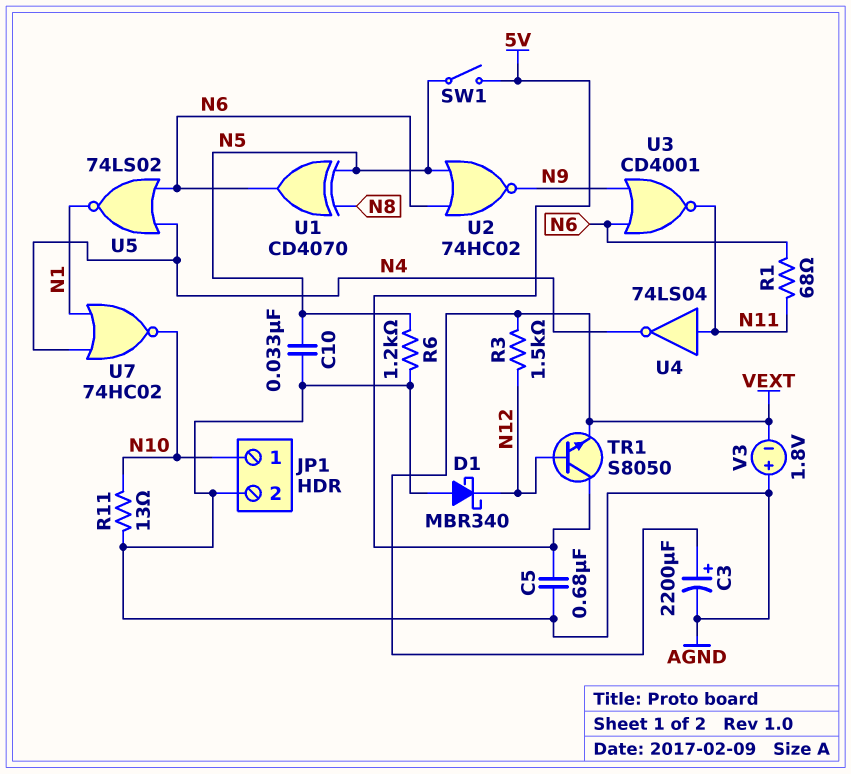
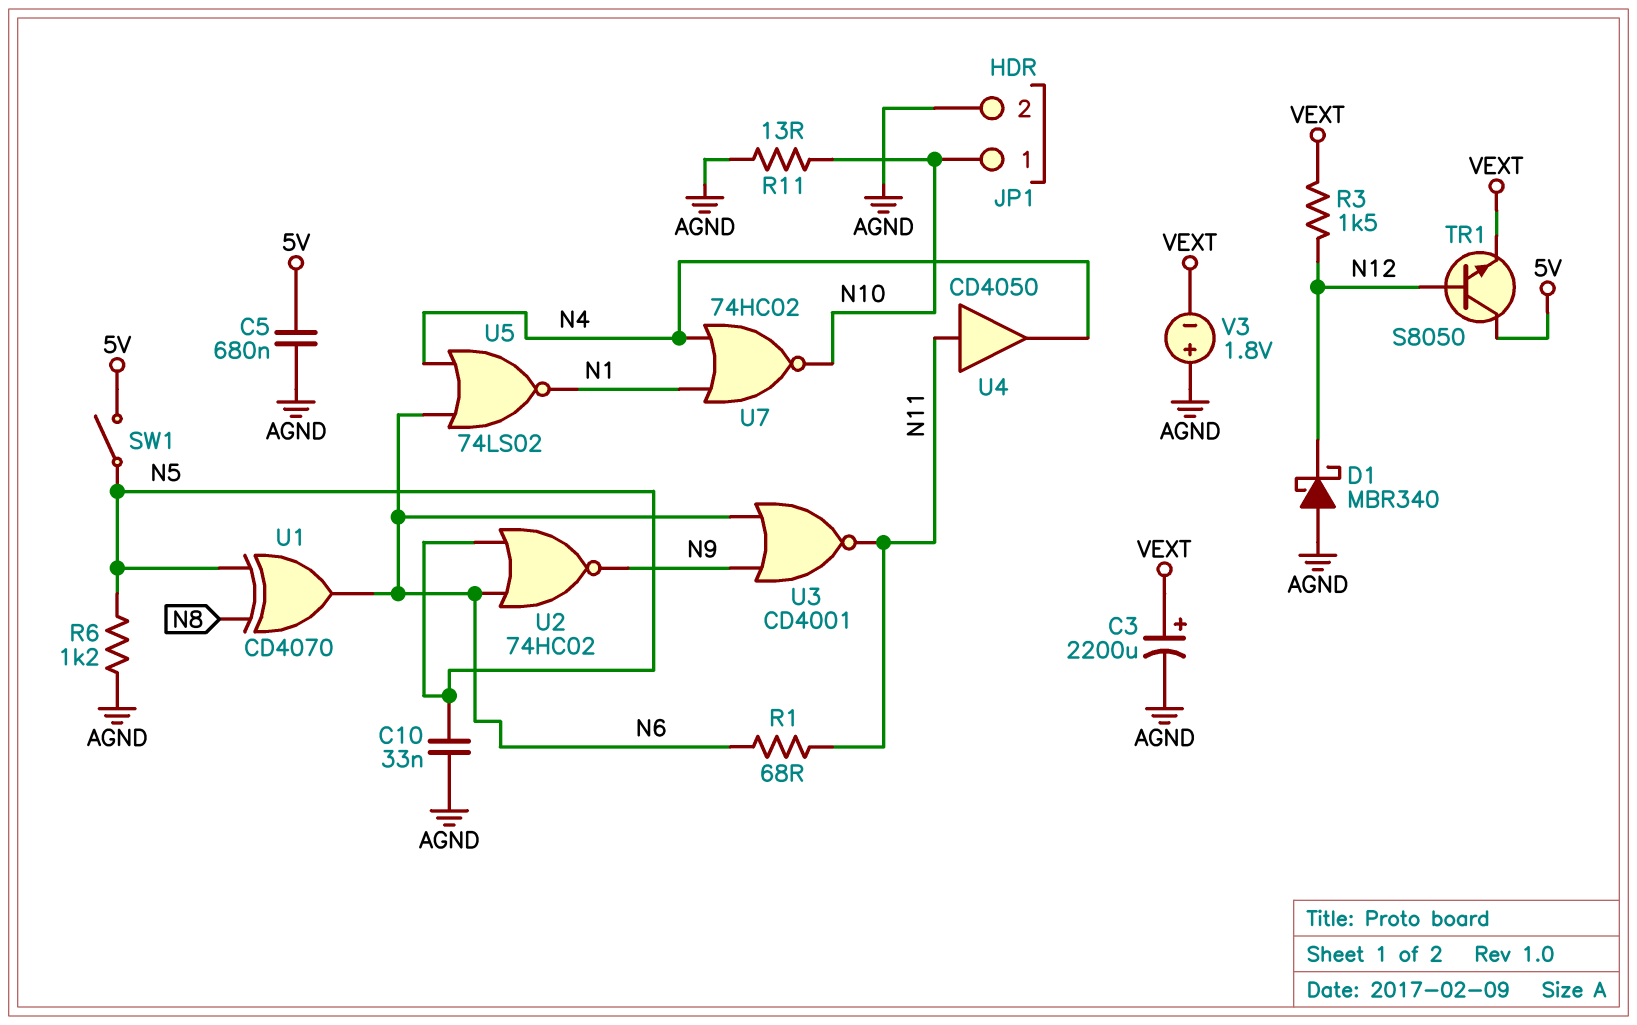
U4: NOT 74LS04 (in N11, out N4) -> buffer CD4050 (in N11, out N4)

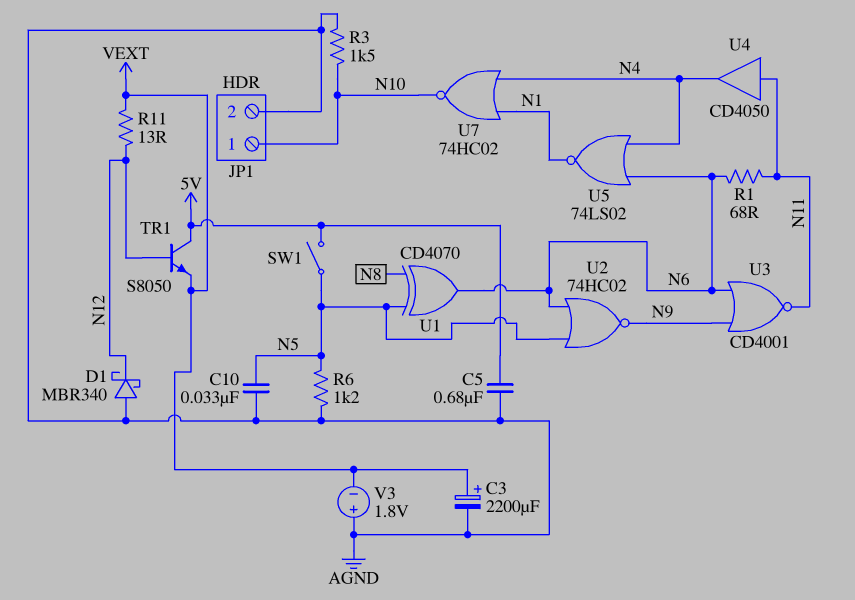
R3: 1.5k (N12, VEXT) -> 1.5k (AGND, N10)
R11: 13 (AGND, N10) -> 13 (N12, VEXT)

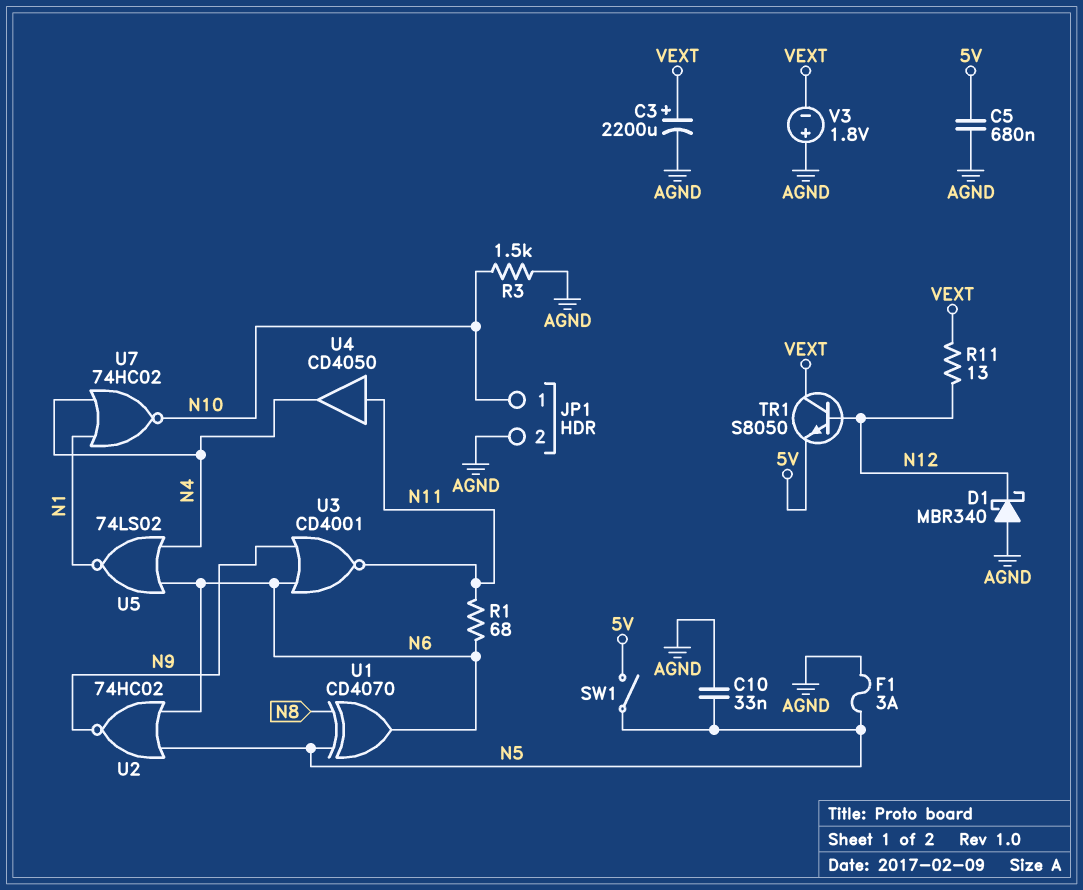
F1: none -> 3A (AGND, N5)
R6: 1.2k (AGND, N5) -> none
TR1: NPN S8050 (B N12, C 5V, E VEXT) -> NPN S8050 (B N12, C VEXT, E 5V)

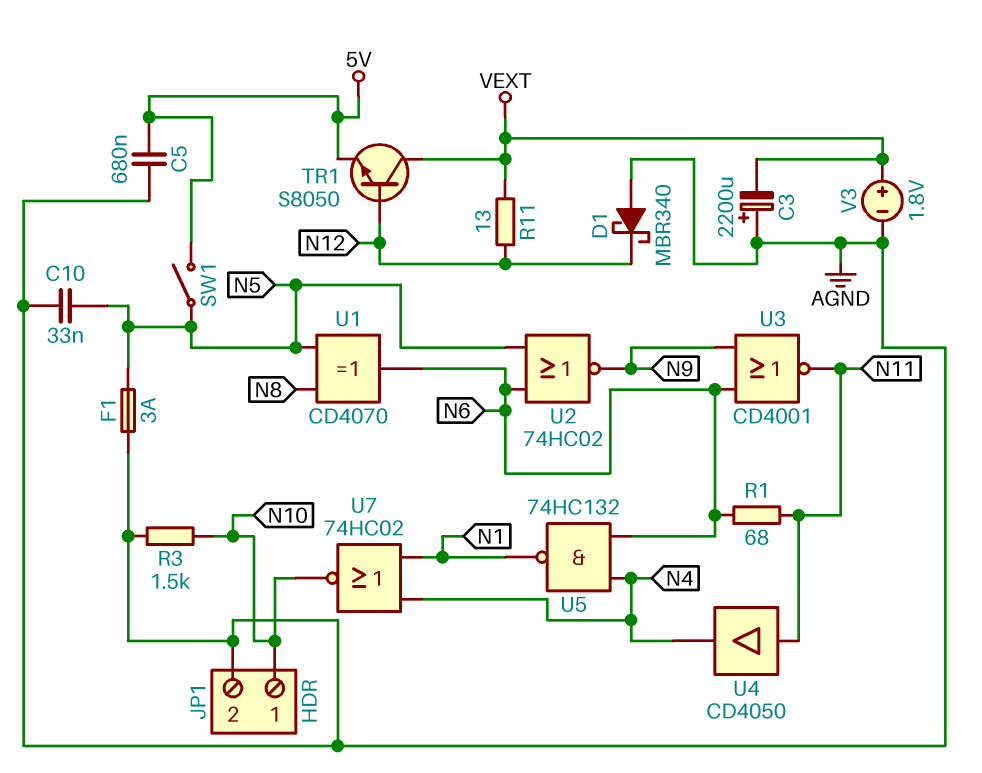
C3: 2200uF (plus VEXT, minus AGND) -> 2200uF (plus AGND, minus VEXT)
U5: NOR 74LS02 (in N4, in N6, out N1) -> NAND 74HC132 (in N4, in N6, out N1)
V3: 1.8V (plus AGND, minus VEXT) -> 1.8V (plus VEXT, minus AGND)

